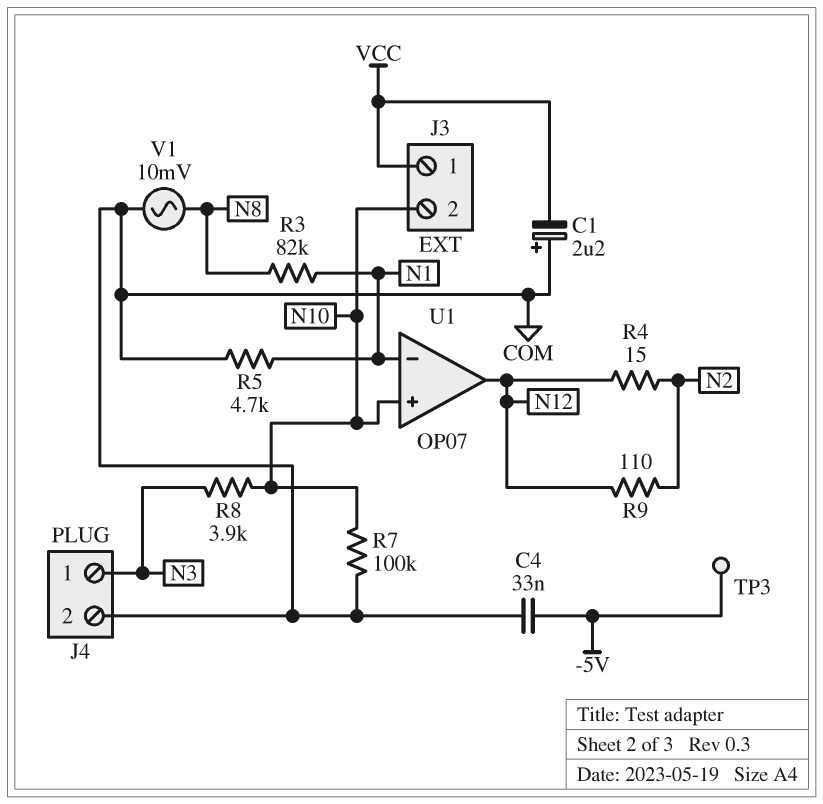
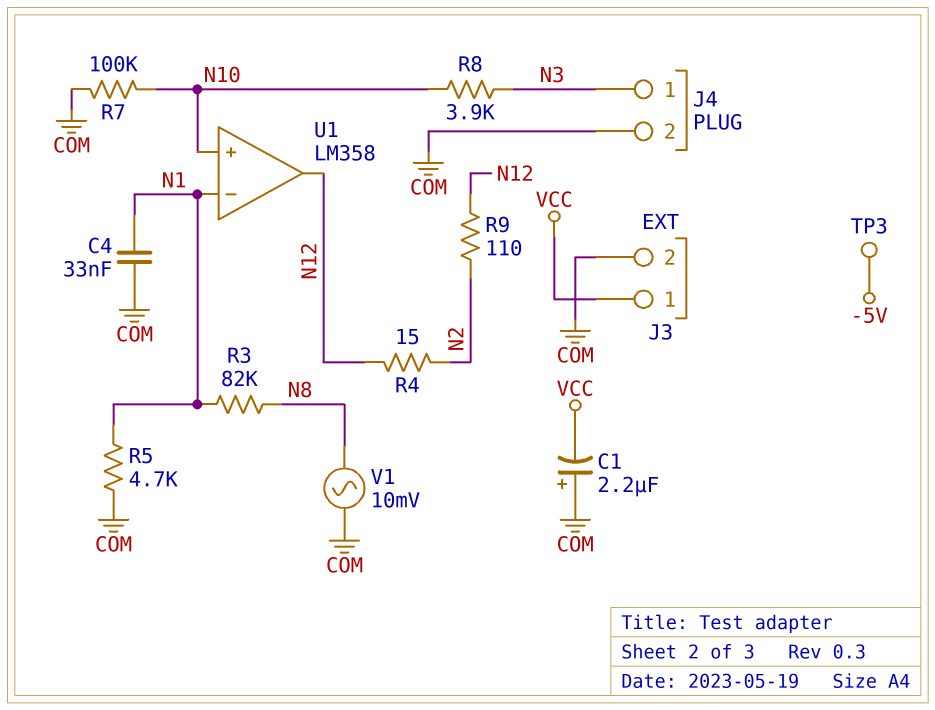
C4: 33nF (-5V, COM) -> 33nF (COM, N1)
J3 pin 2: N10 -> COM
U1: OP07 -> LM358

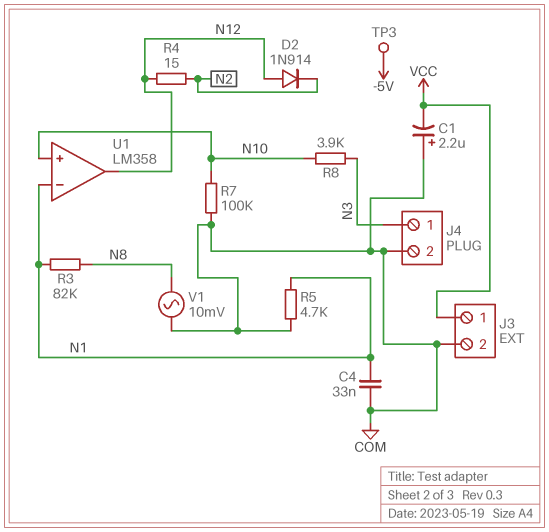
D2: none -> diode 1N914 (A N12, K N2)
R9: 110 (N2, N12) -> none

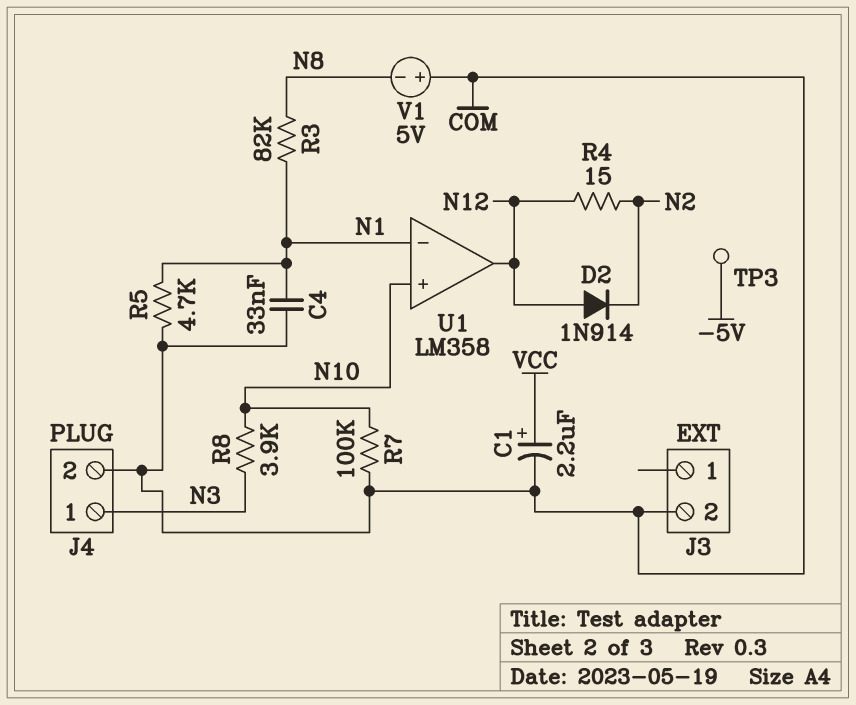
C1: 2.2uF (plus COM, minus VCC) -> 2.2uF (plus VCC, minus COM)
J3 pin 1: VCC -> none
V1: AC 10mV (COM, N8) -> 5V (plus COM, minus N8)

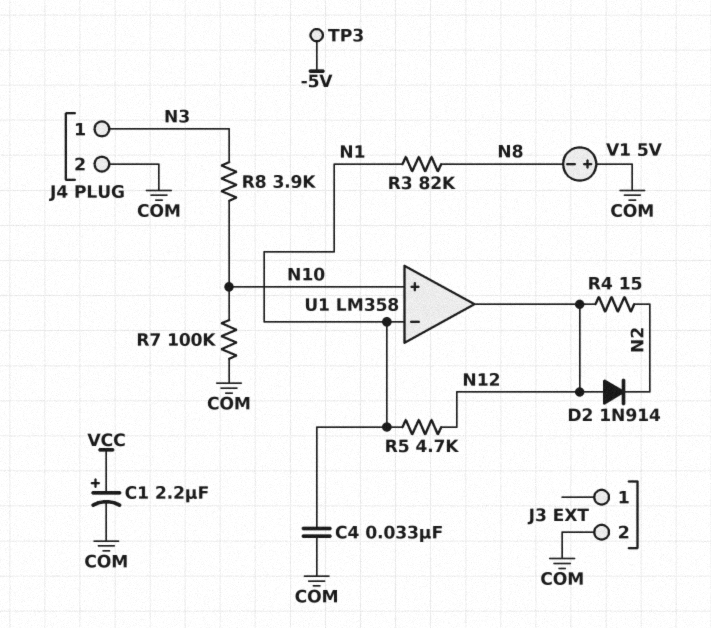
R5: 4.7k (COM, N1) -> 4.7k (N1, N12)

